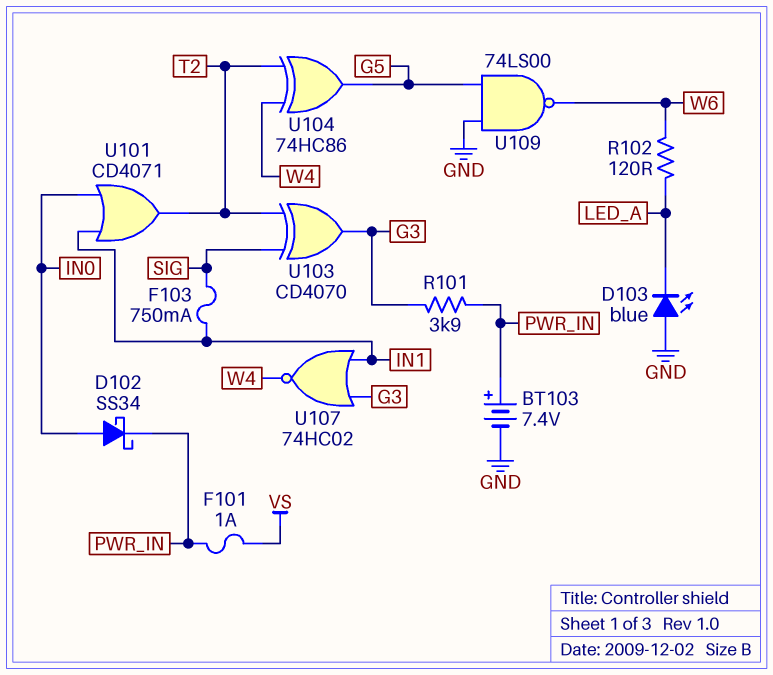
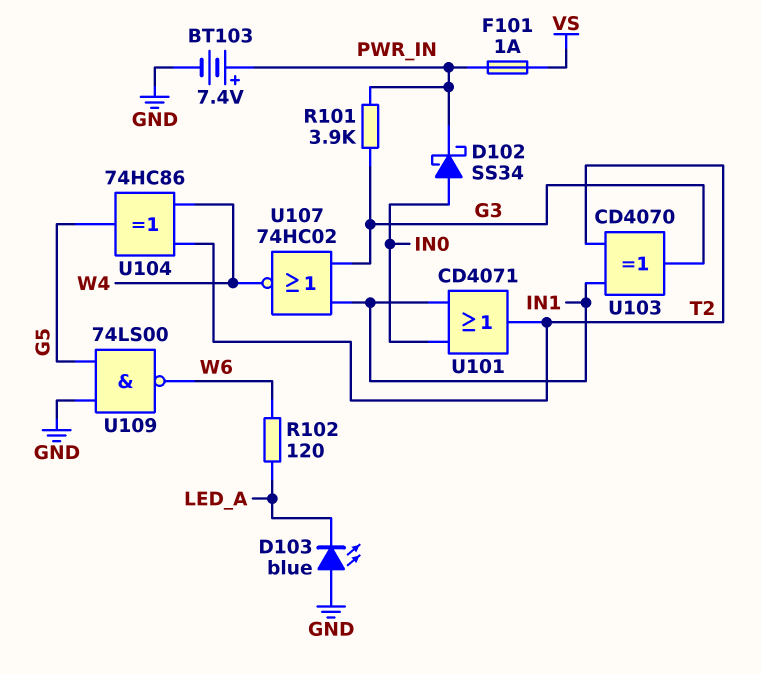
F103: 750mA (IN1, SIG) -> none
U103: XOR CD4070 (in SIG, in T2, out G3) -> XOR CD4070 (in IN1, in T2, out G3)

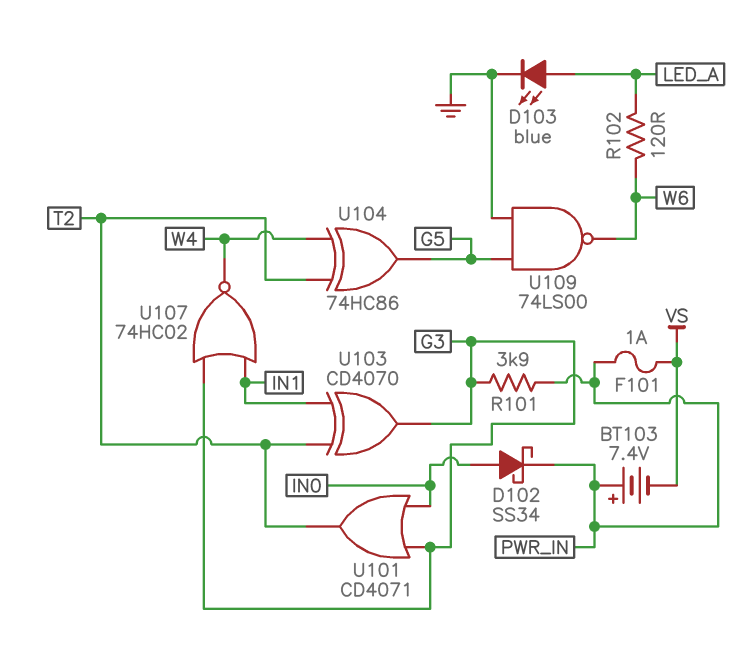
BT103: 7.4V (plus PWR_IN, minus GND) -> 7.4V (plus PWR_IN, minus VS)
D103: LED blue (A GND, K LED_A) -> LED blue (A LED_A, K GND)
U101: OR CD4071 (in IN0, in IN1, out T2) -> OR CD4071 (in G3, in IN0, out T2)

